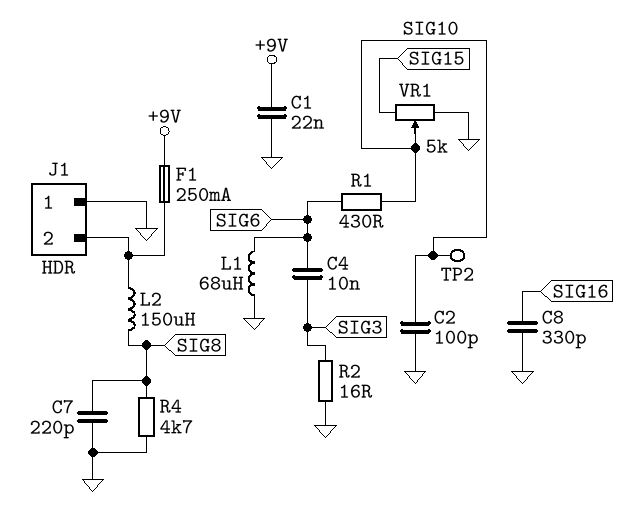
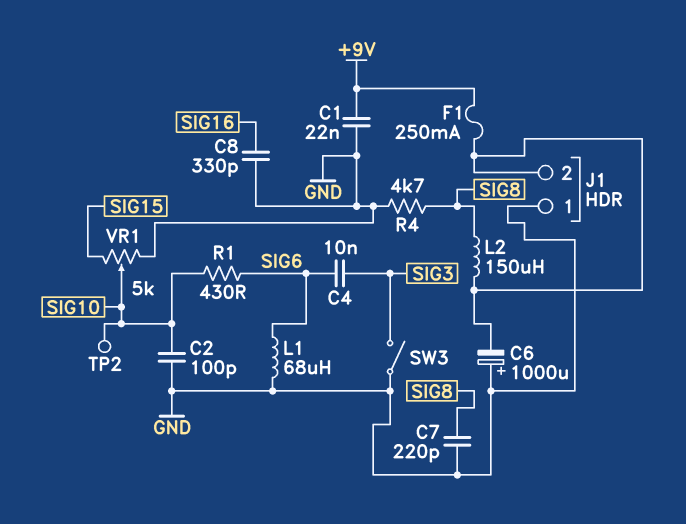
C6: none -> 1000uF (plus GND, minus J1/2)
R2: 16 (GND, SIG3) -> none
SW3: none -> switch (GND, SIG3)

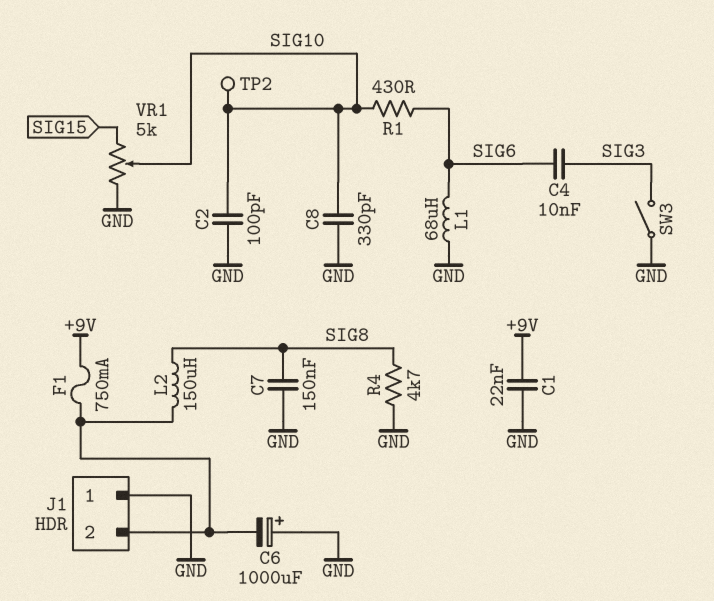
C7: 220pF (GND, SIG8) -> 150nF (GND, SIG8)
C8: 330pF (GND, SIG16) -> 330pF (GND, SIG10)
F1: 250mA (+9V, J1/2) -> 750mA (+9V, J1/2)

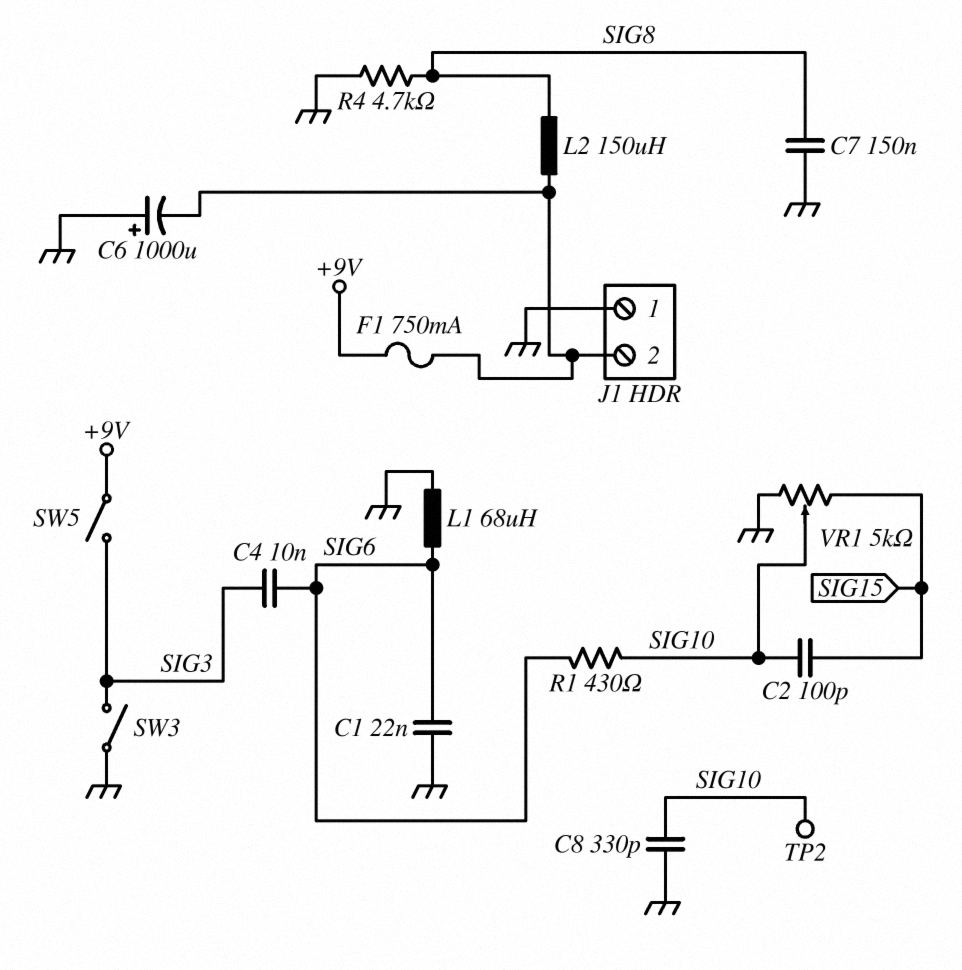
C1: 22nF (+9V, GND) -> 22nF (GND, SIG6)
C2: 100pF (GND, SIG10) -> 100pF (SIG10, SIG15)
SW5: none -> switch (+9V, SIG3)

